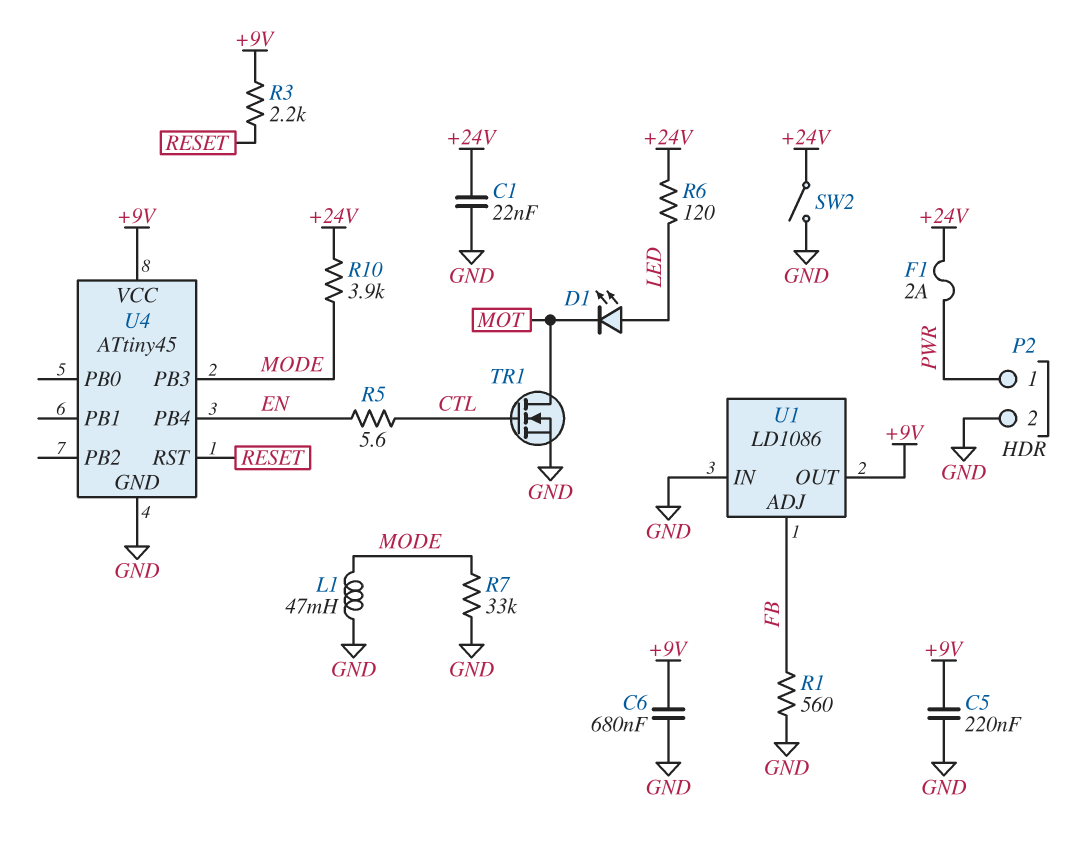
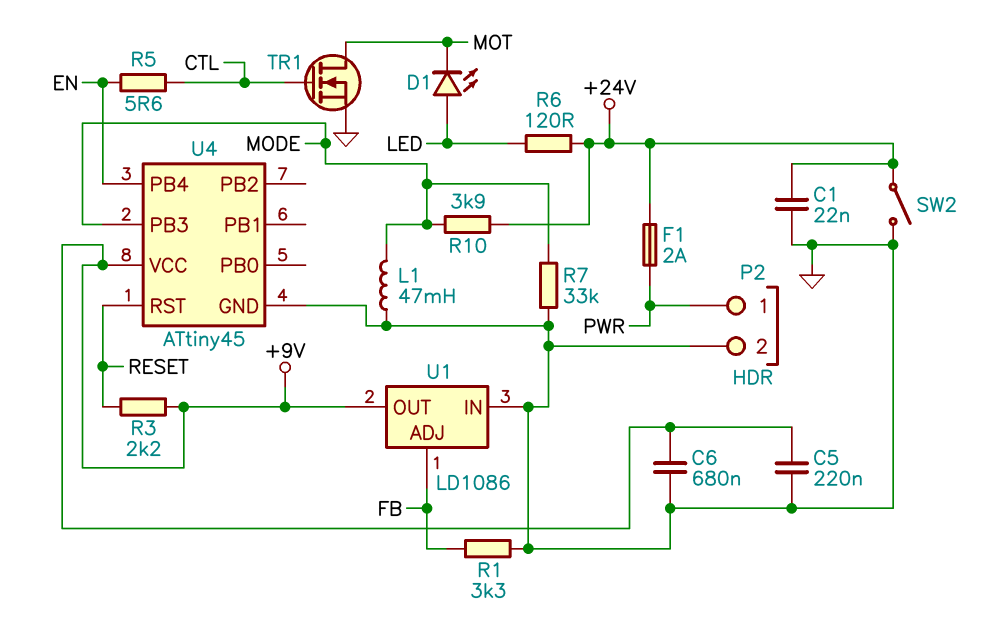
R1: 560 (FB, GND) -> 3.3k (FB, GND)

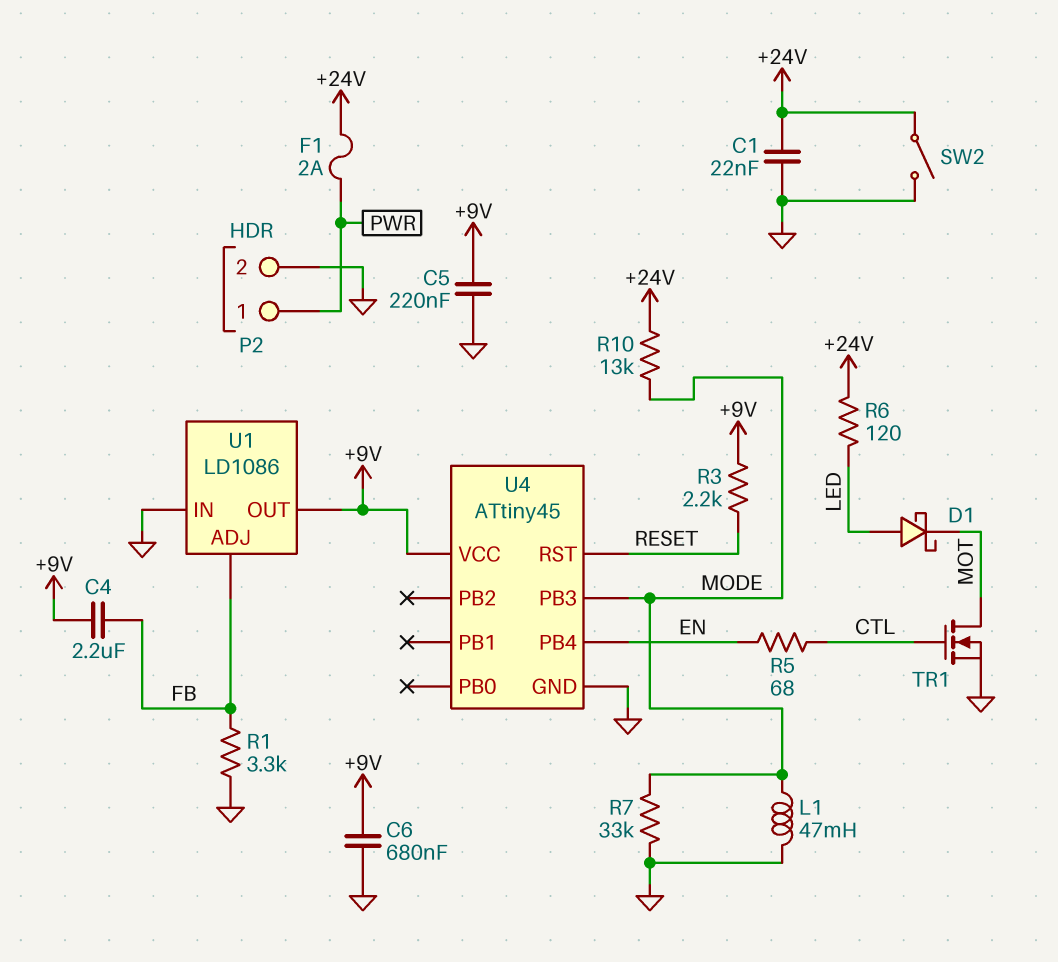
C4: none -> 2.2uF (+9V, FB)
D1: LED (A LED, K MOT) -> schottky (A LED, K MOT)
R5: 5.6 (CTL, EN) -> 68 (CTL, EN)
R10: 3.9k (+24V, MODE) -> 13k (+24V, MODE)

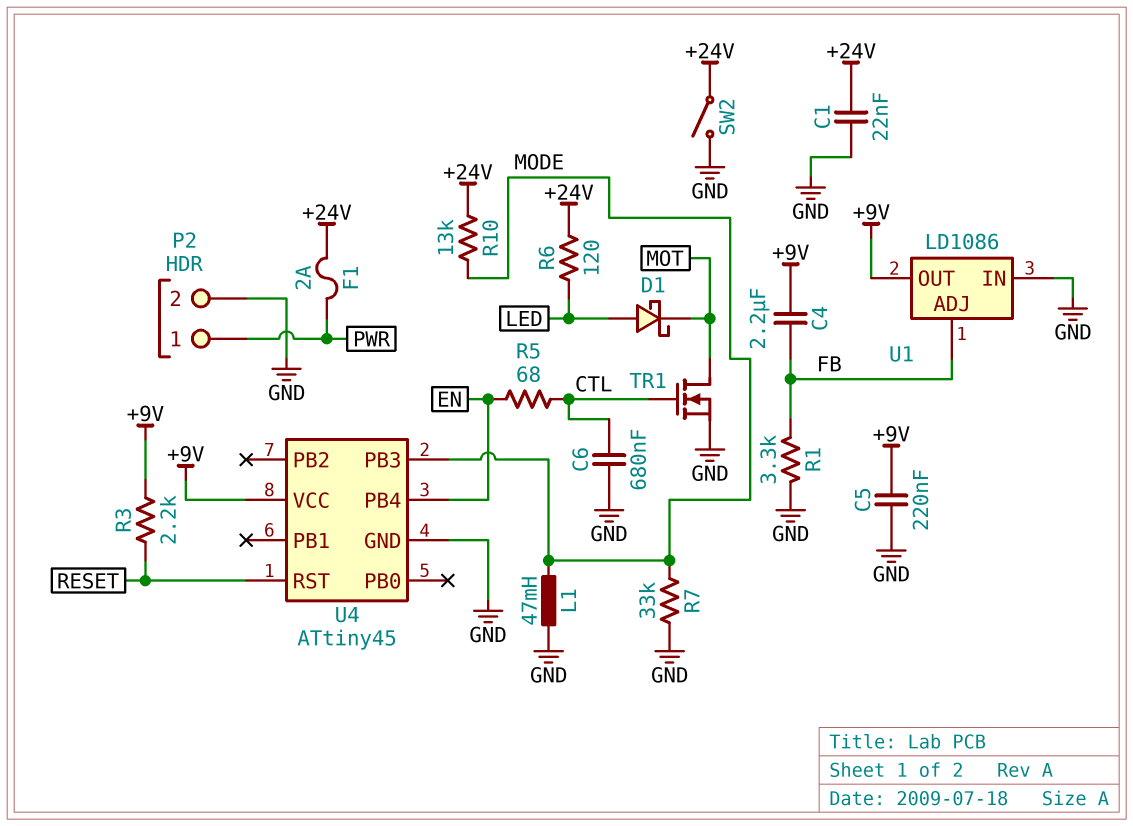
C6: 680nF (+9V, GND) -> 680nF (CTL, GND)

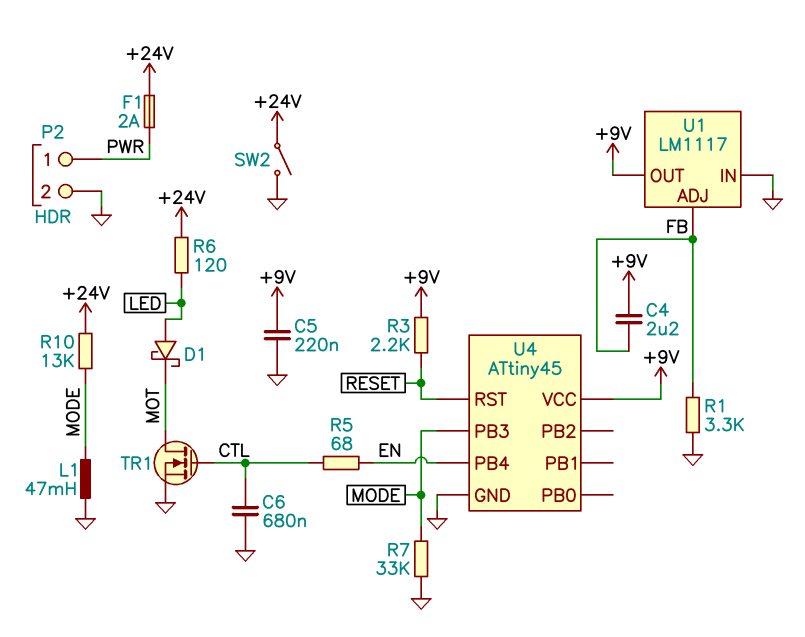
C1: 22nF (+24V, GND) -> none
U1: LD1086 -> LM1117

